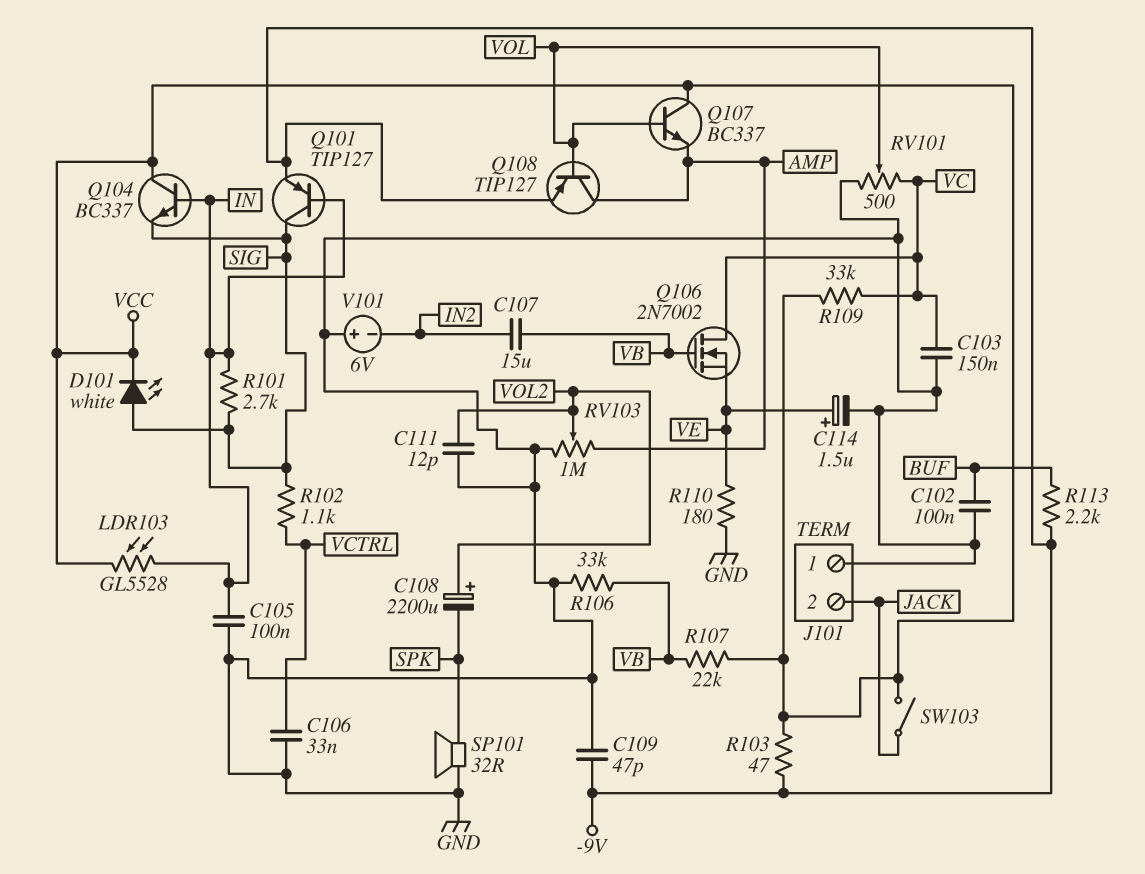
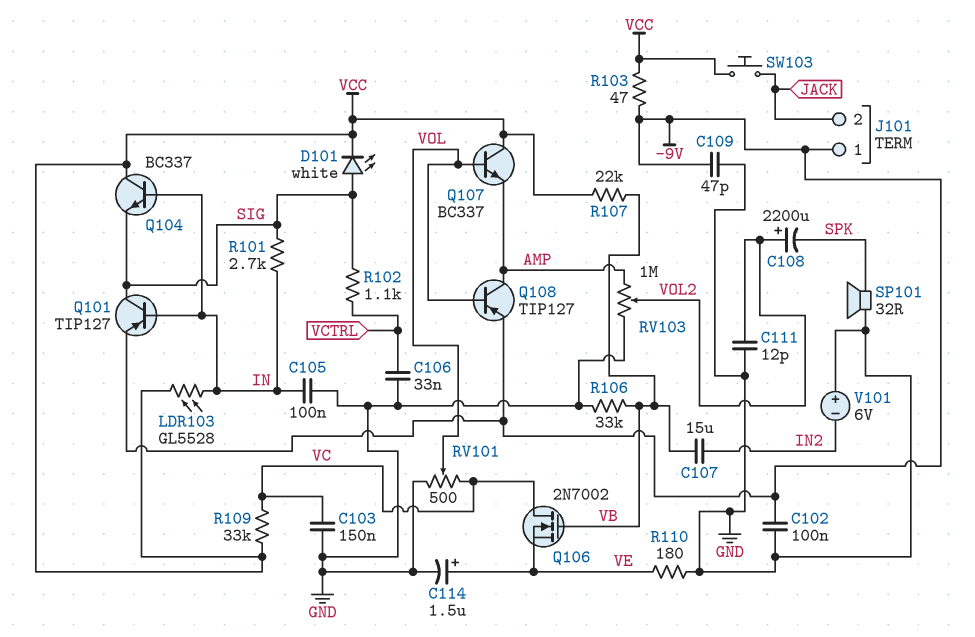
C102: 100nF (BUF, GND) -> 100nF (-9V, GND)
J101 pin 1: GND -> -9V
R113: 2.2k (-9V, BUF) -> none
SW103: switch (JACK, VCC) -> button (JACK, VCC)

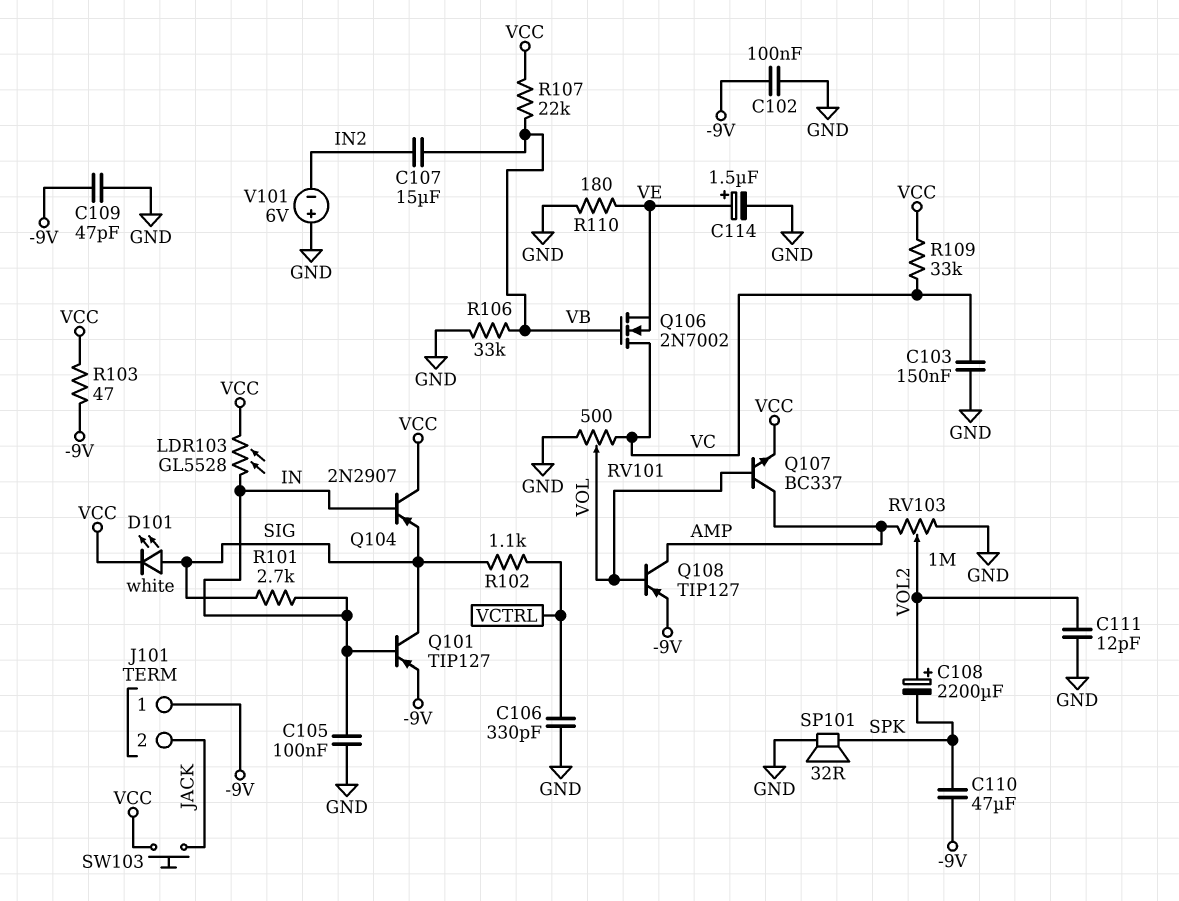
C106: 33nF (GND, VCTRL) -> 330pF (GND, VCTRL)
C110: none -> 47uF (-9V, SPK)
Q104: NPN BC337 (B IN, C VCC, E SIG) -> PNP 2N2907 (B IN, C VCC, E SIG)
Q107: NPN BC337 (B VOL, C VCC, E AMP) -> NPN BC337 (B VOL, C AMP, E VCC)

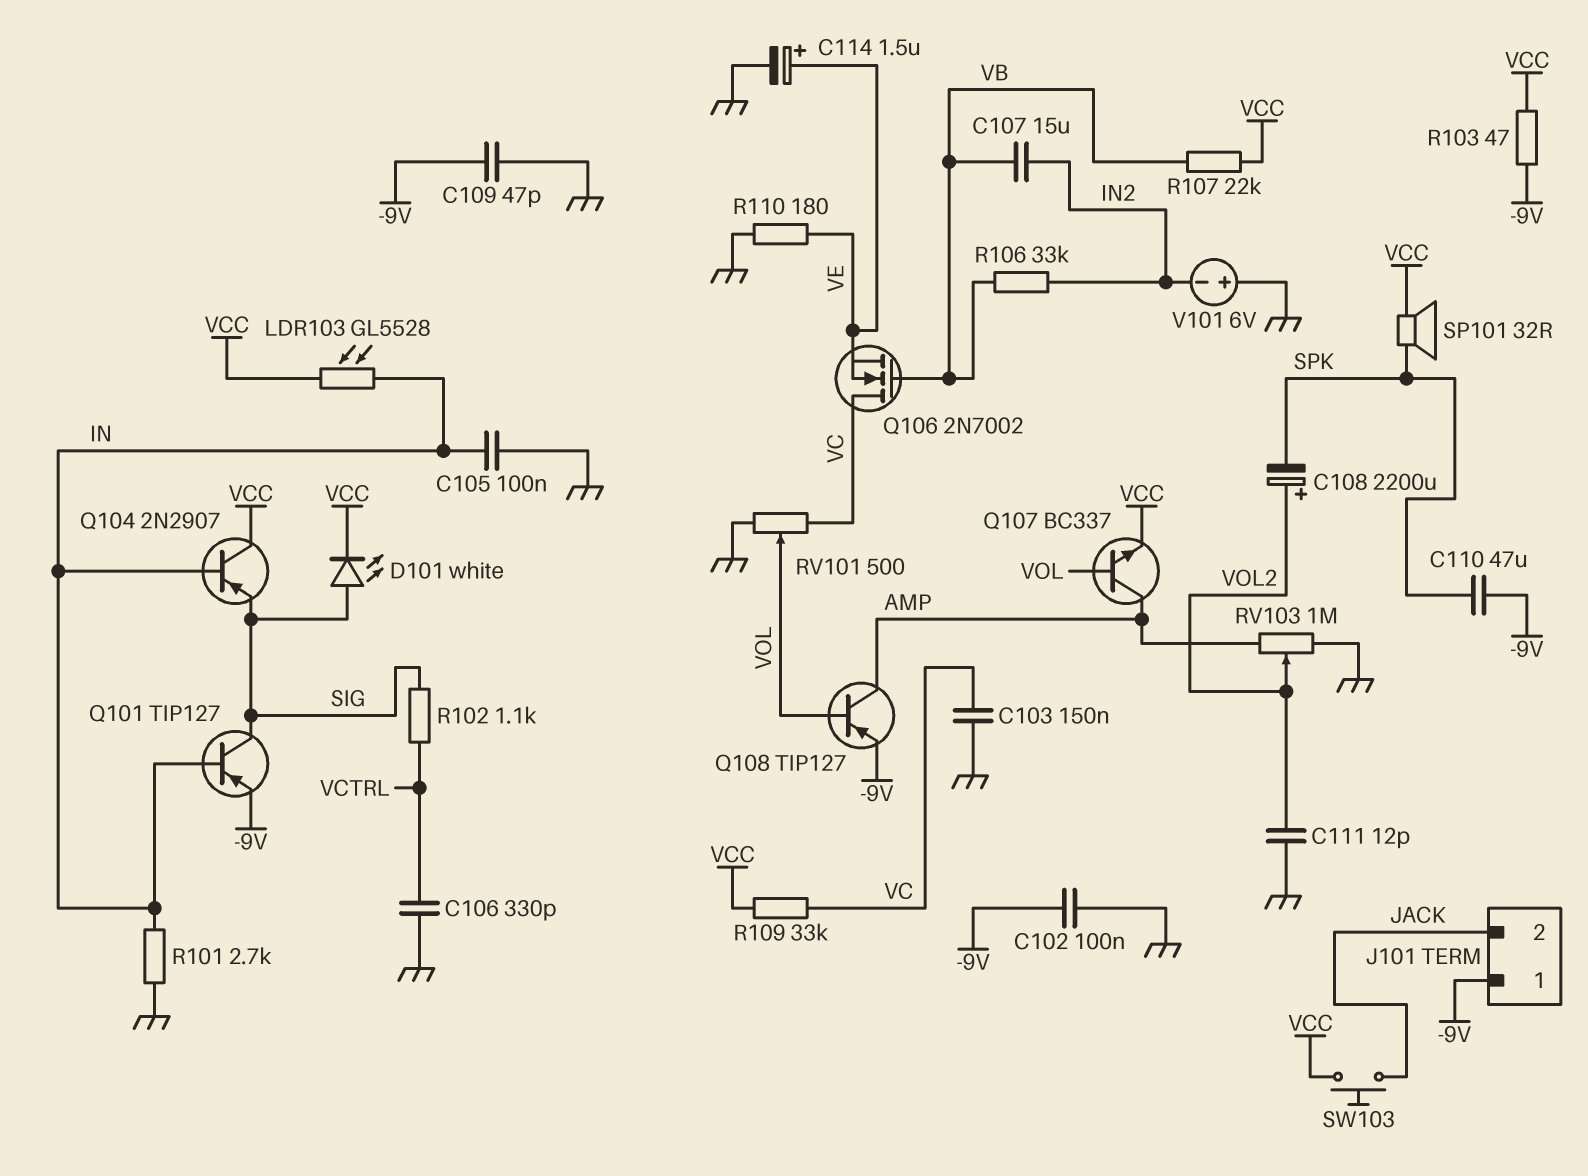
R101: 2.7k (IN, SIG) -> 2.7k (GND, IN)
R106: 33k (GND, VB) -> 33k (IN2, VB)
SP101: speaker 32R (GND, SPK) -> speaker 32R (SPK, VCC)

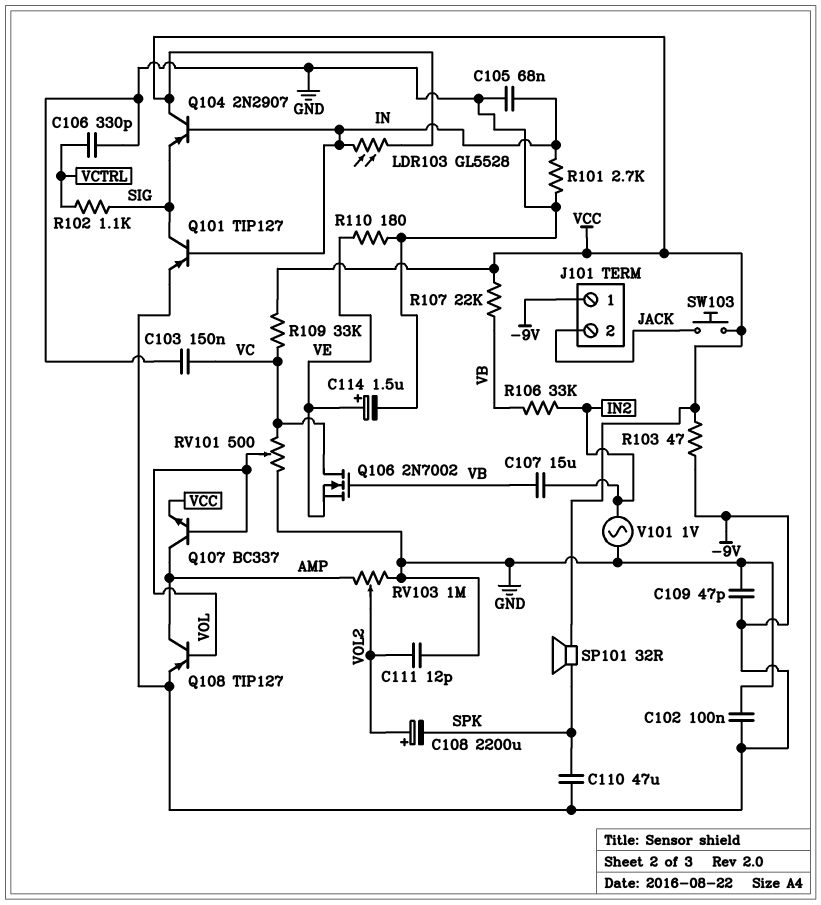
C105: 100nF (GND, IN) -> 68nF (GND, IN)
D101: LED white (A SIG, K VCC) -> none
V101: 6V (plus GND, minus IN2) -> AC 1V (GND, IN2)

